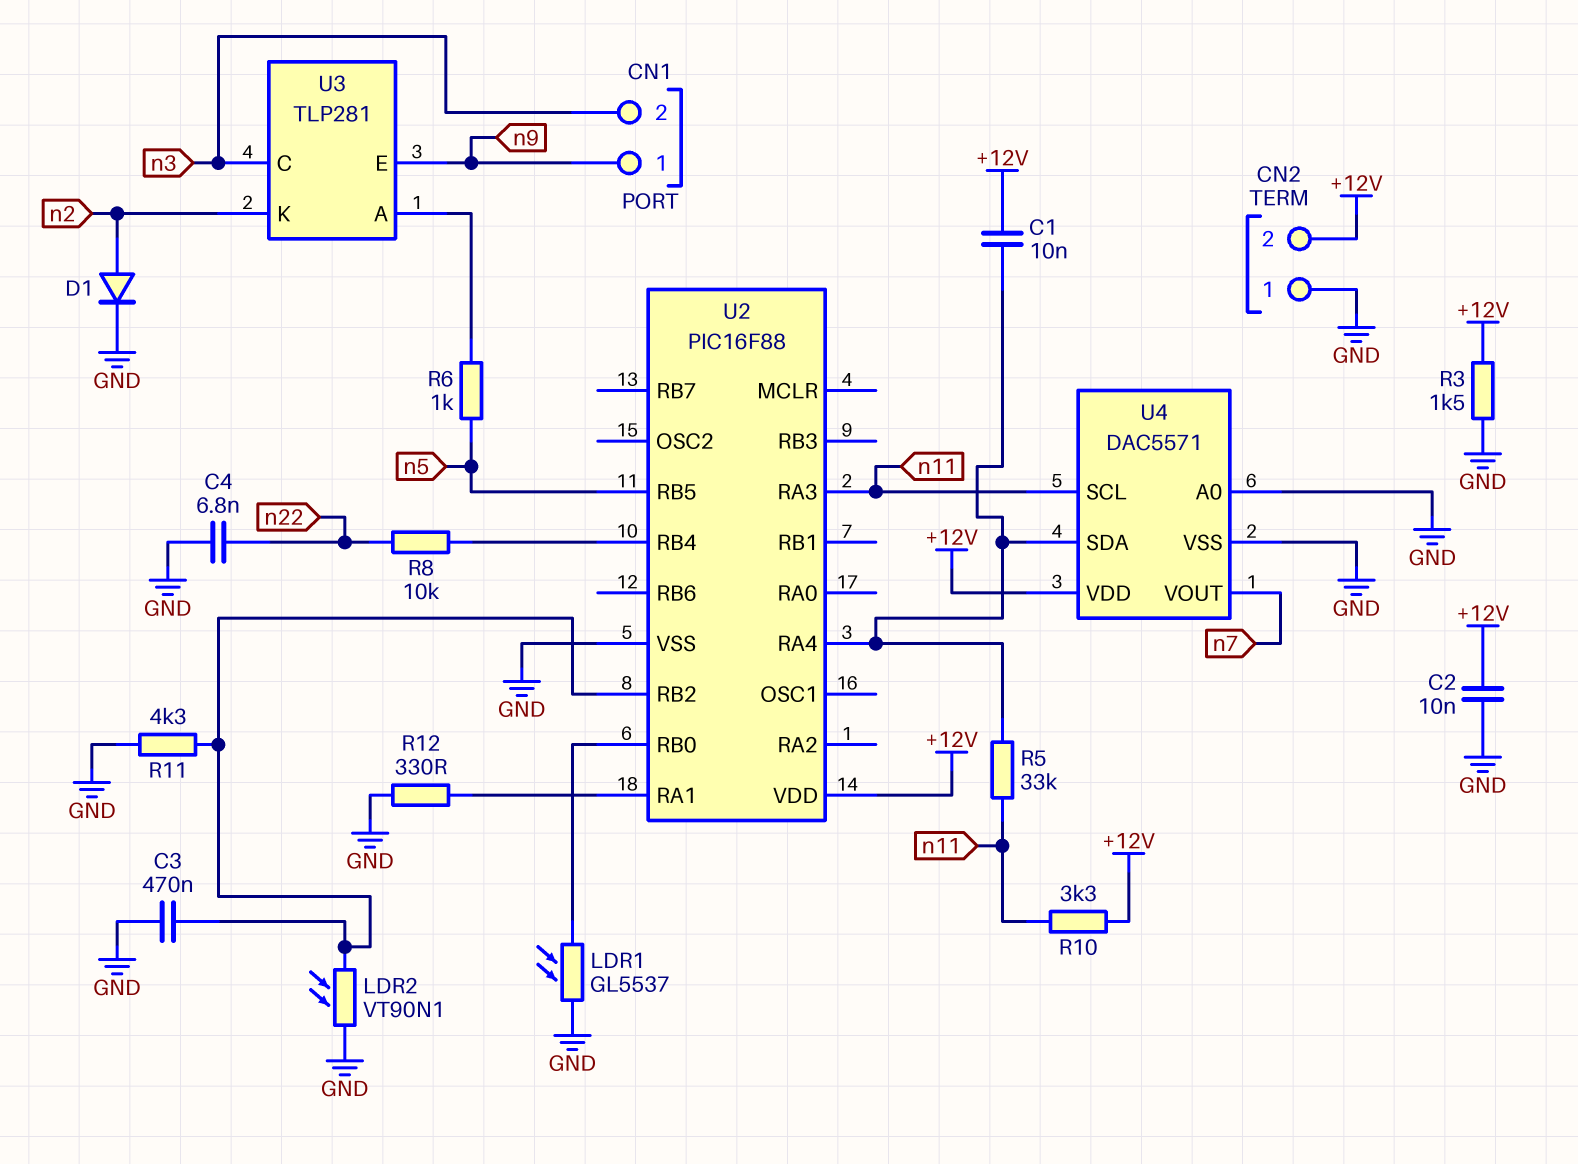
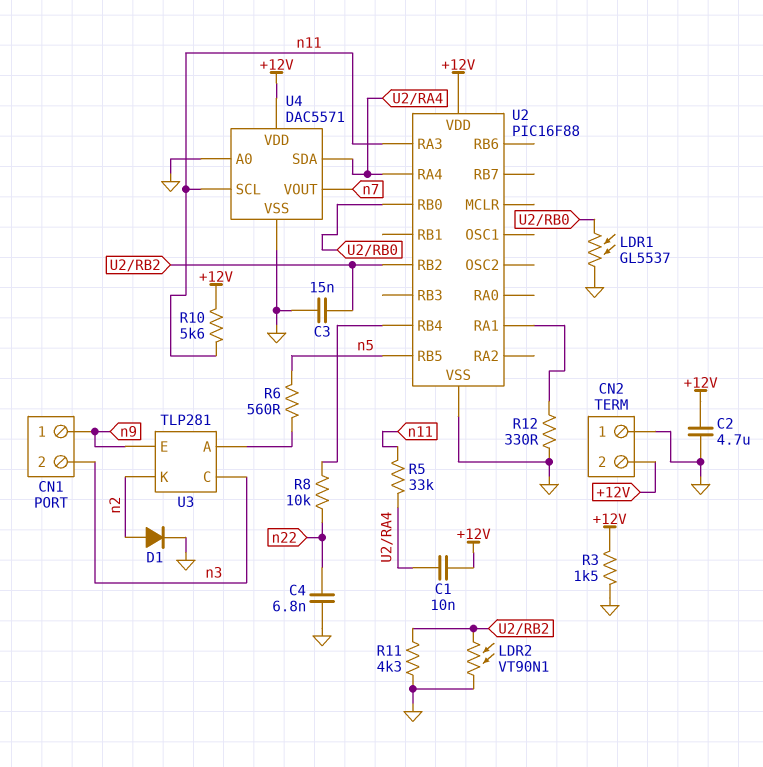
C2: 10nF (+12V, GND) -> 4.7uF (+12V, GND)
C3: 470nF (GND, U2/RB2) -> 15nF (GND, U2/RB2)
R6: 1k (U3/A, n5) -> 560 (U3/A, n5)
R10: 3.3k (+12V, n11) -> 5.6k (+12V, n11)

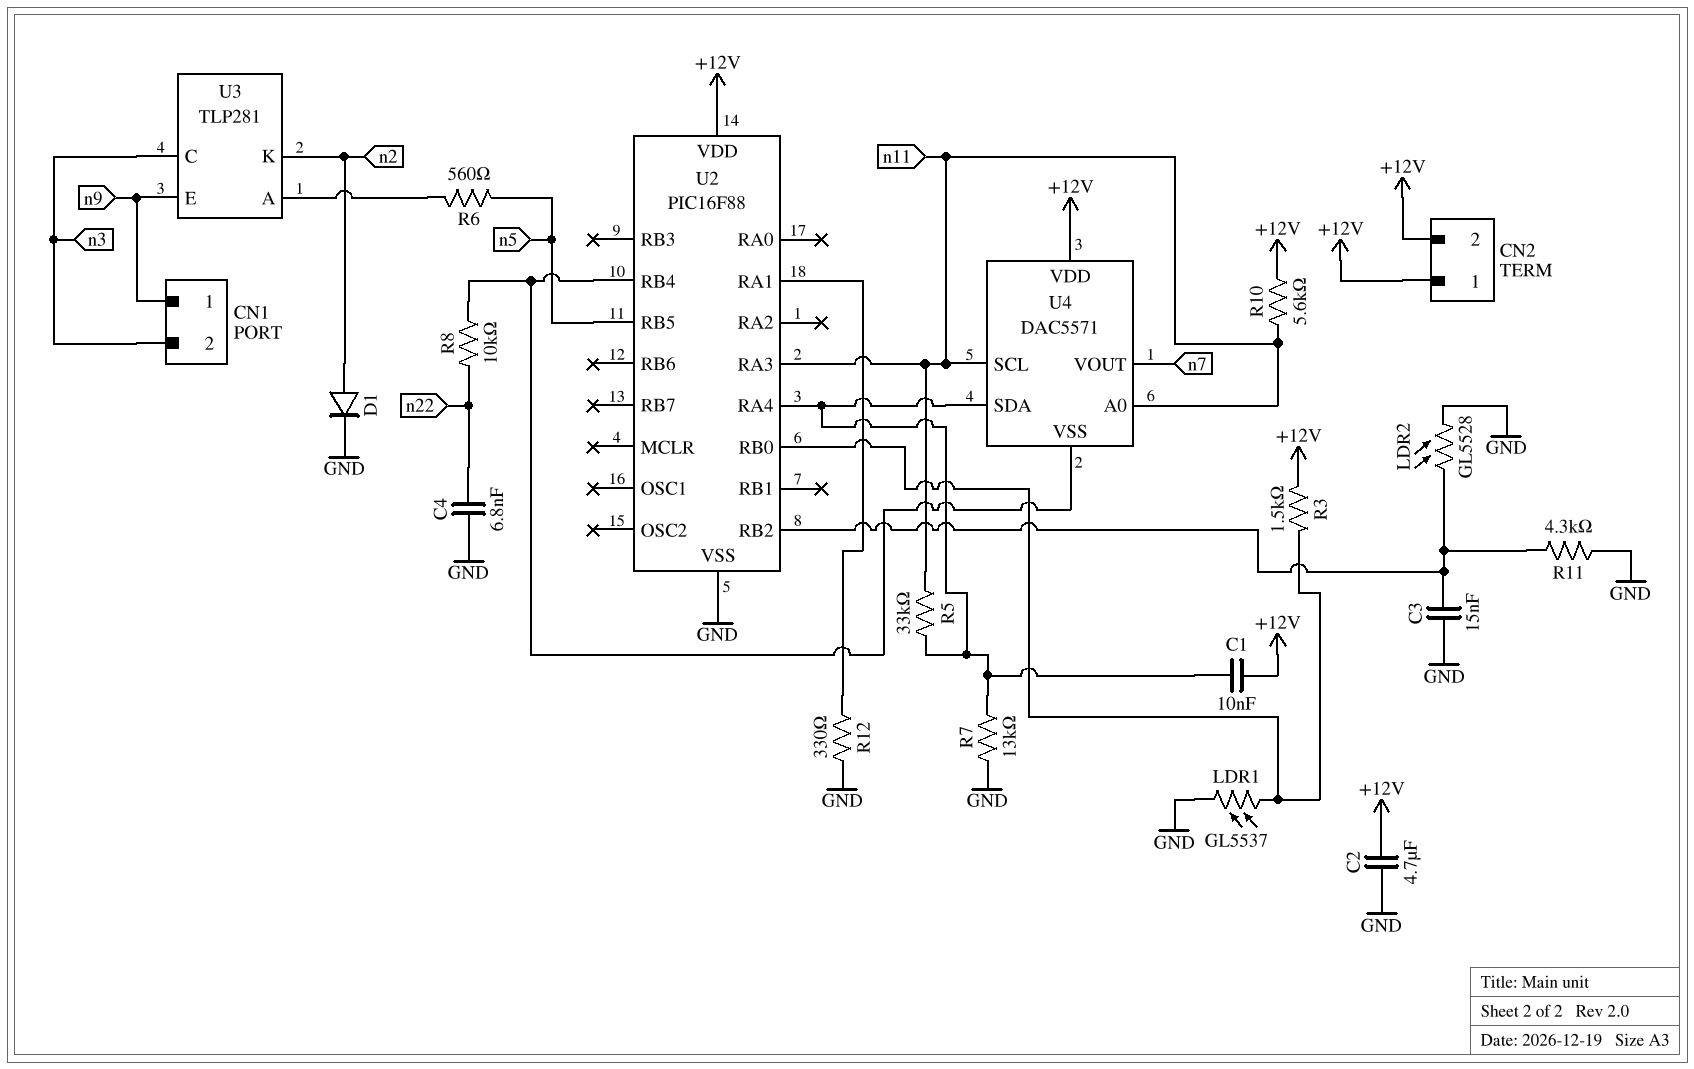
CN2 pin 1: GND -> +12V
LDR2: VT90N1 (GND, U2/RB2) -> GL5528 (GND, U2/RB2)
R3: 1.5k (+12V, GND) -> 1.5k (+12V, U2/RB0)
R7: none -> 13k (GND, U2/RA4)
U4 pin A0: GND -> n11
U4 pin VSS: GND -> U2/RB4

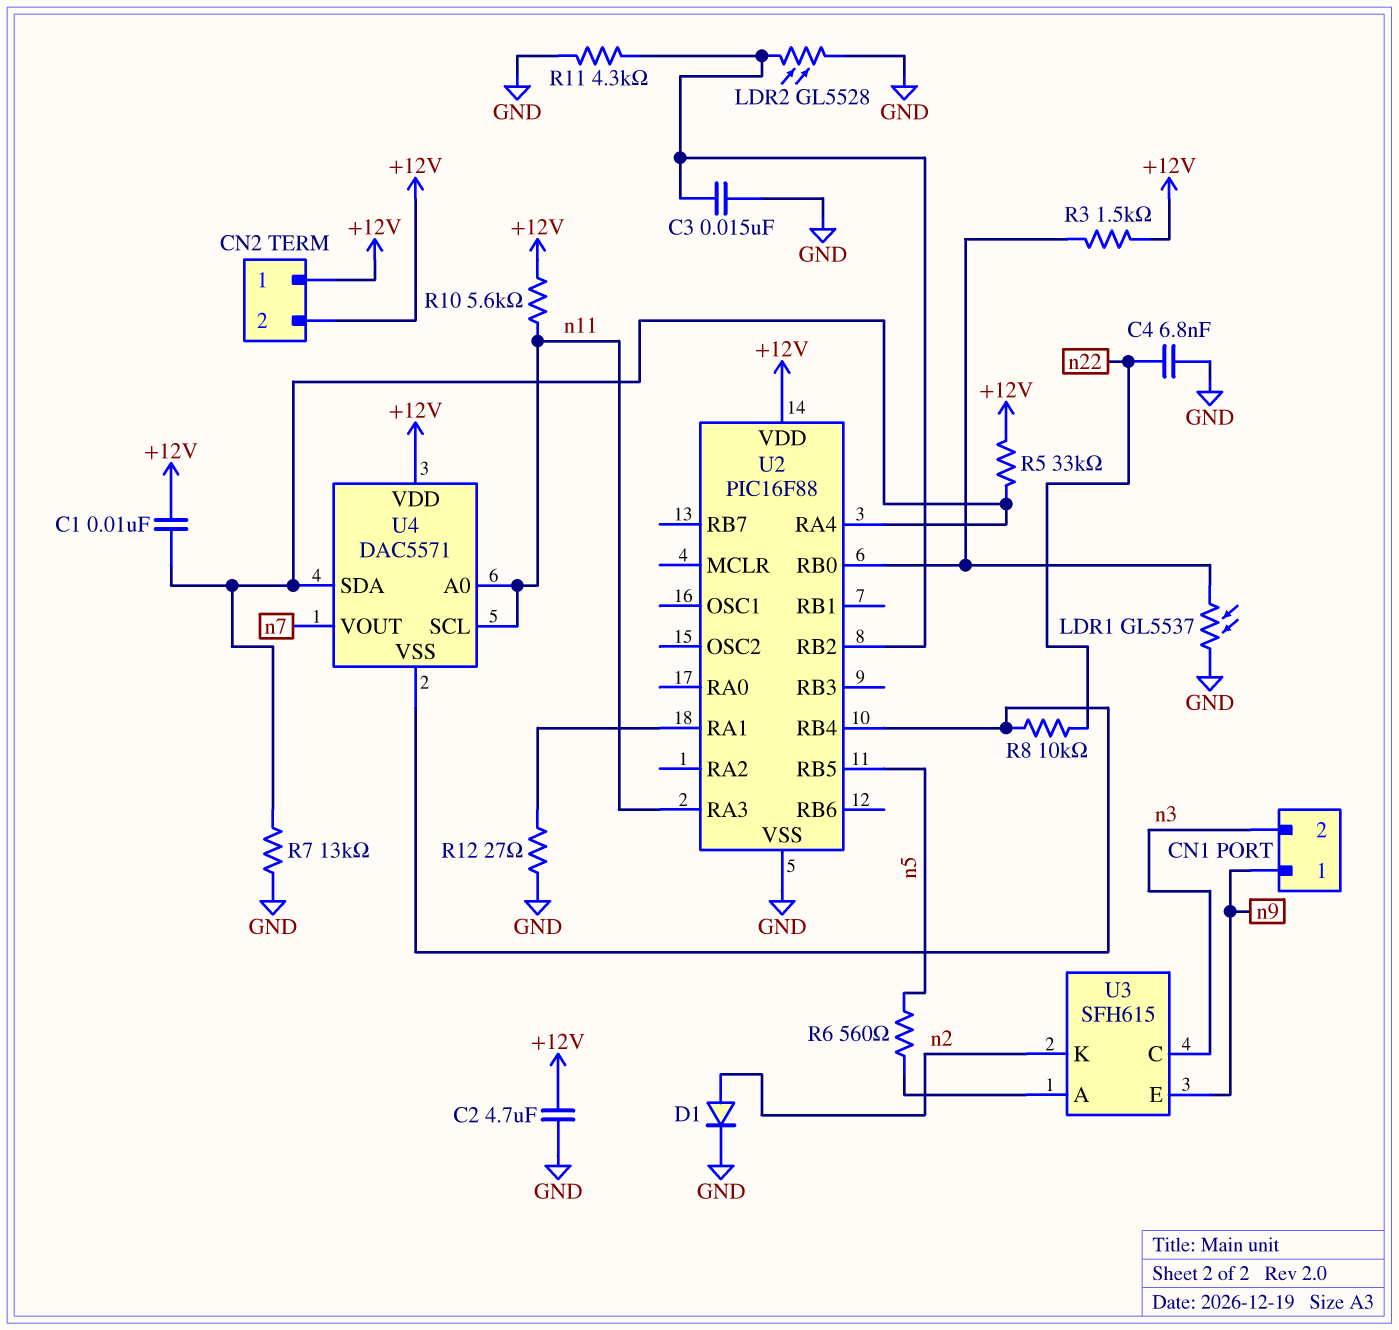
R5: 33k (U2/RA4, n11) -> 33k (+12V, U2/RA4)
R12: 330 (GND, U2/RA1) -> 27 (GND, U2/RA1)
U3: TLP281 -> SFH615

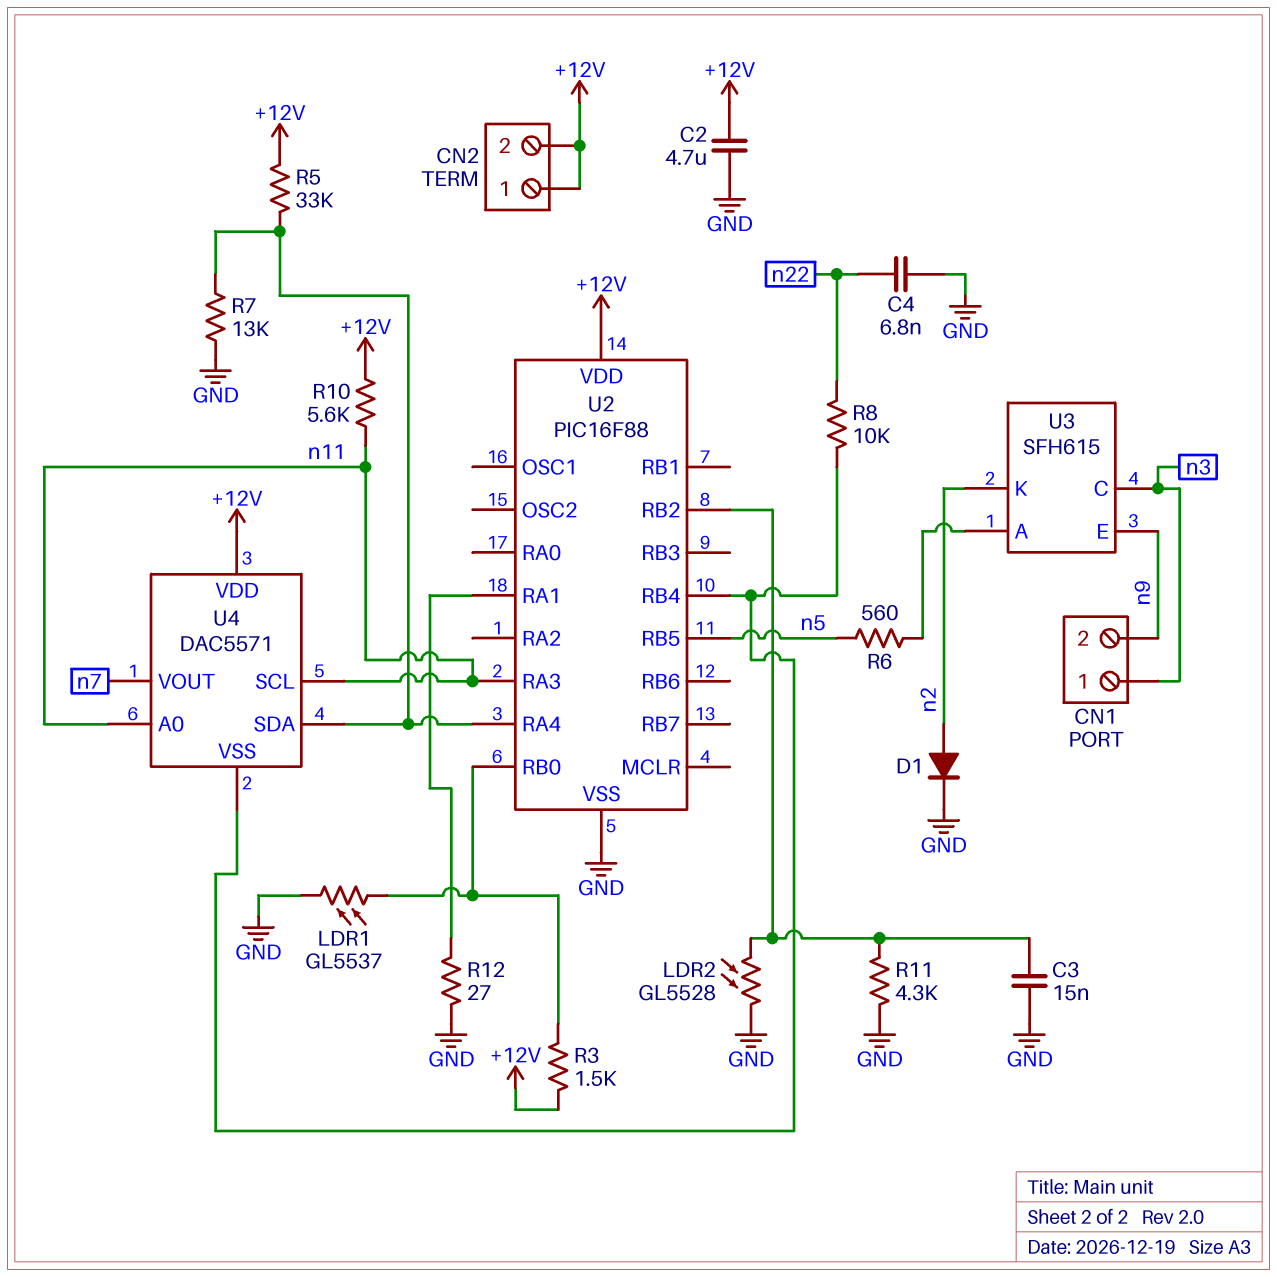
C1: 10nF (+12V, U2/RA4) -> none
CN1 pin 1: n9 -> n3
CN1 pin 2: n3 -> n9

